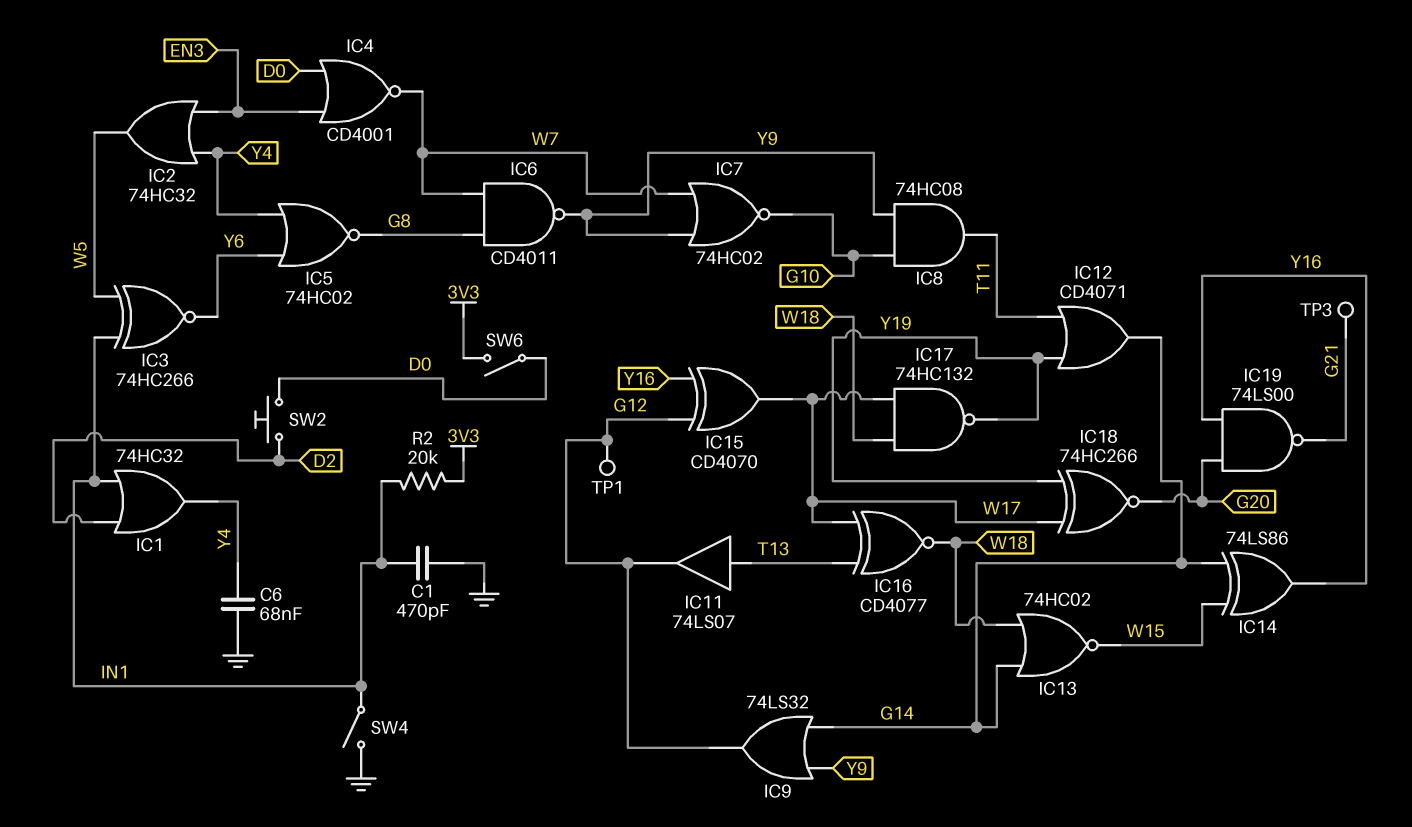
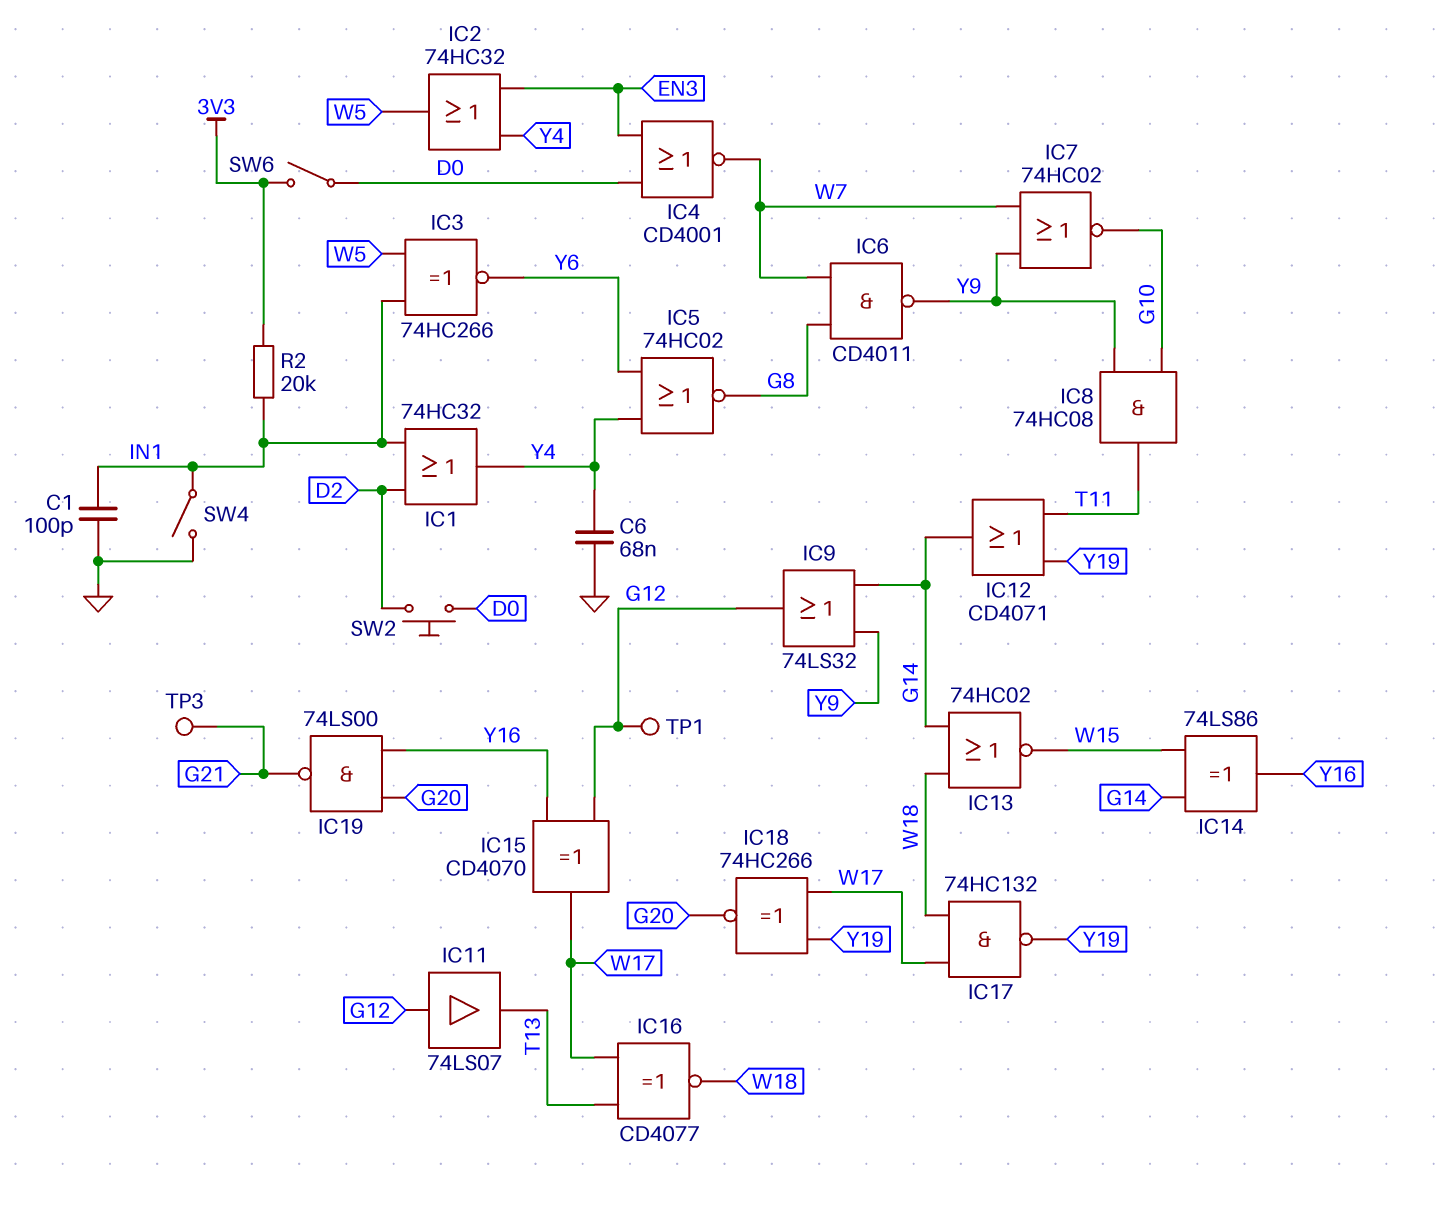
C1: 470pF (GND, IN1) -> 100pF (GND, IN1)
IC11: buffer 74LS07 (in T13, out G12) -> buffer 74LS07 (in G12, out T13)

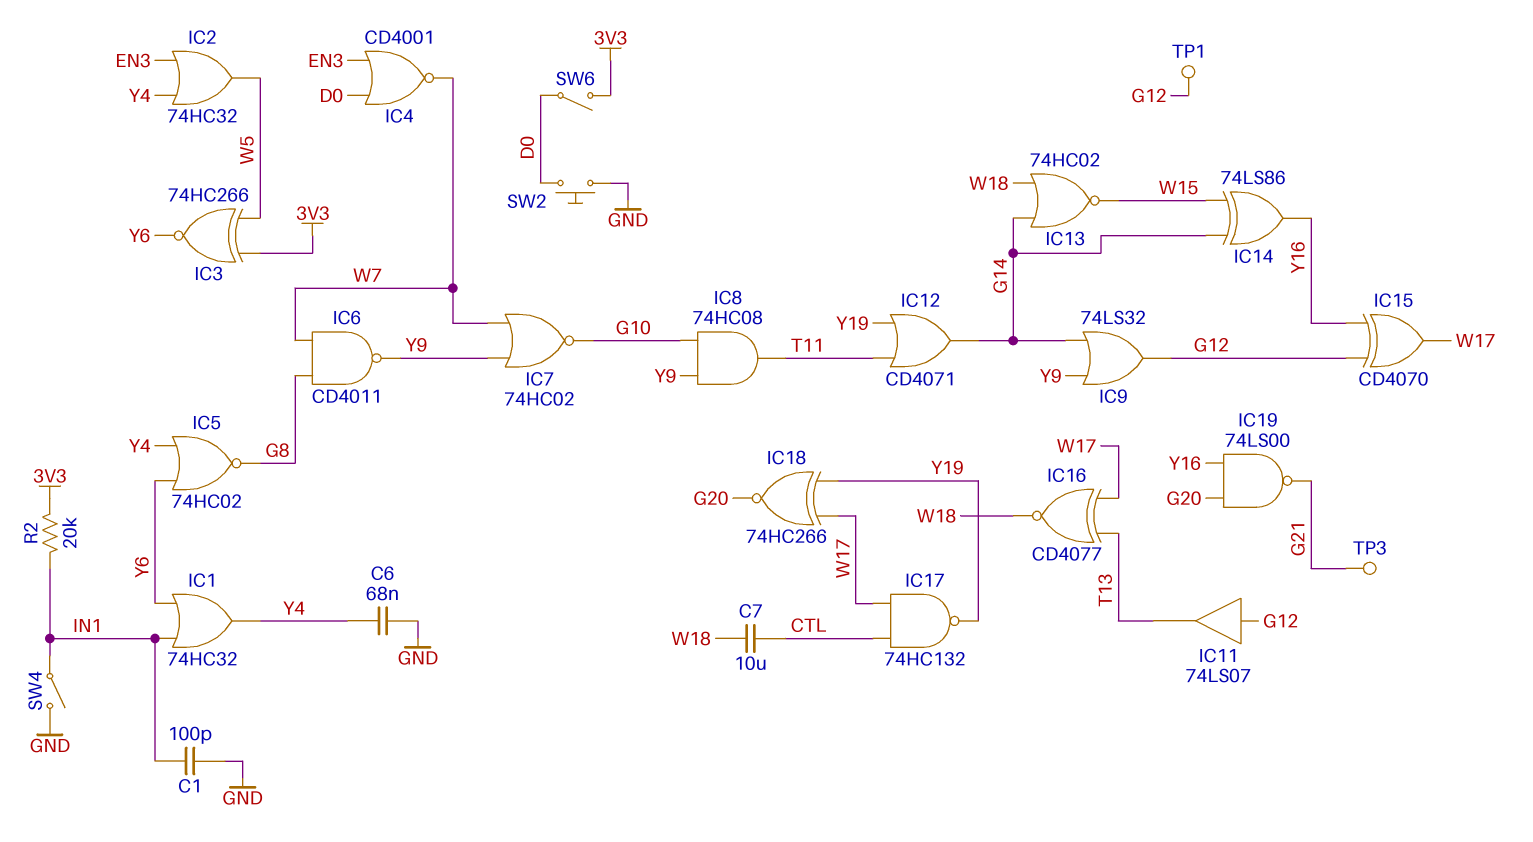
C7: none -> 10uF (CTL, W18)
IC1: OR 74HC32 (in D2, in IN1, out Y4) -> OR 74HC32 (in IN1, in Y6, out Y4)
IC3: XNOR 74HC266 (in IN1, in W5, out Y6) -> XNOR 74HC266 (in 3V3, in W5, out Y6)
IC17: NAND 74HC132 (in W17, in W18, out Y19) -> NAND 74HC132 (in CTL, in W17, out Y19)
SW2: button (D0, D2) -> button (D0, GND)

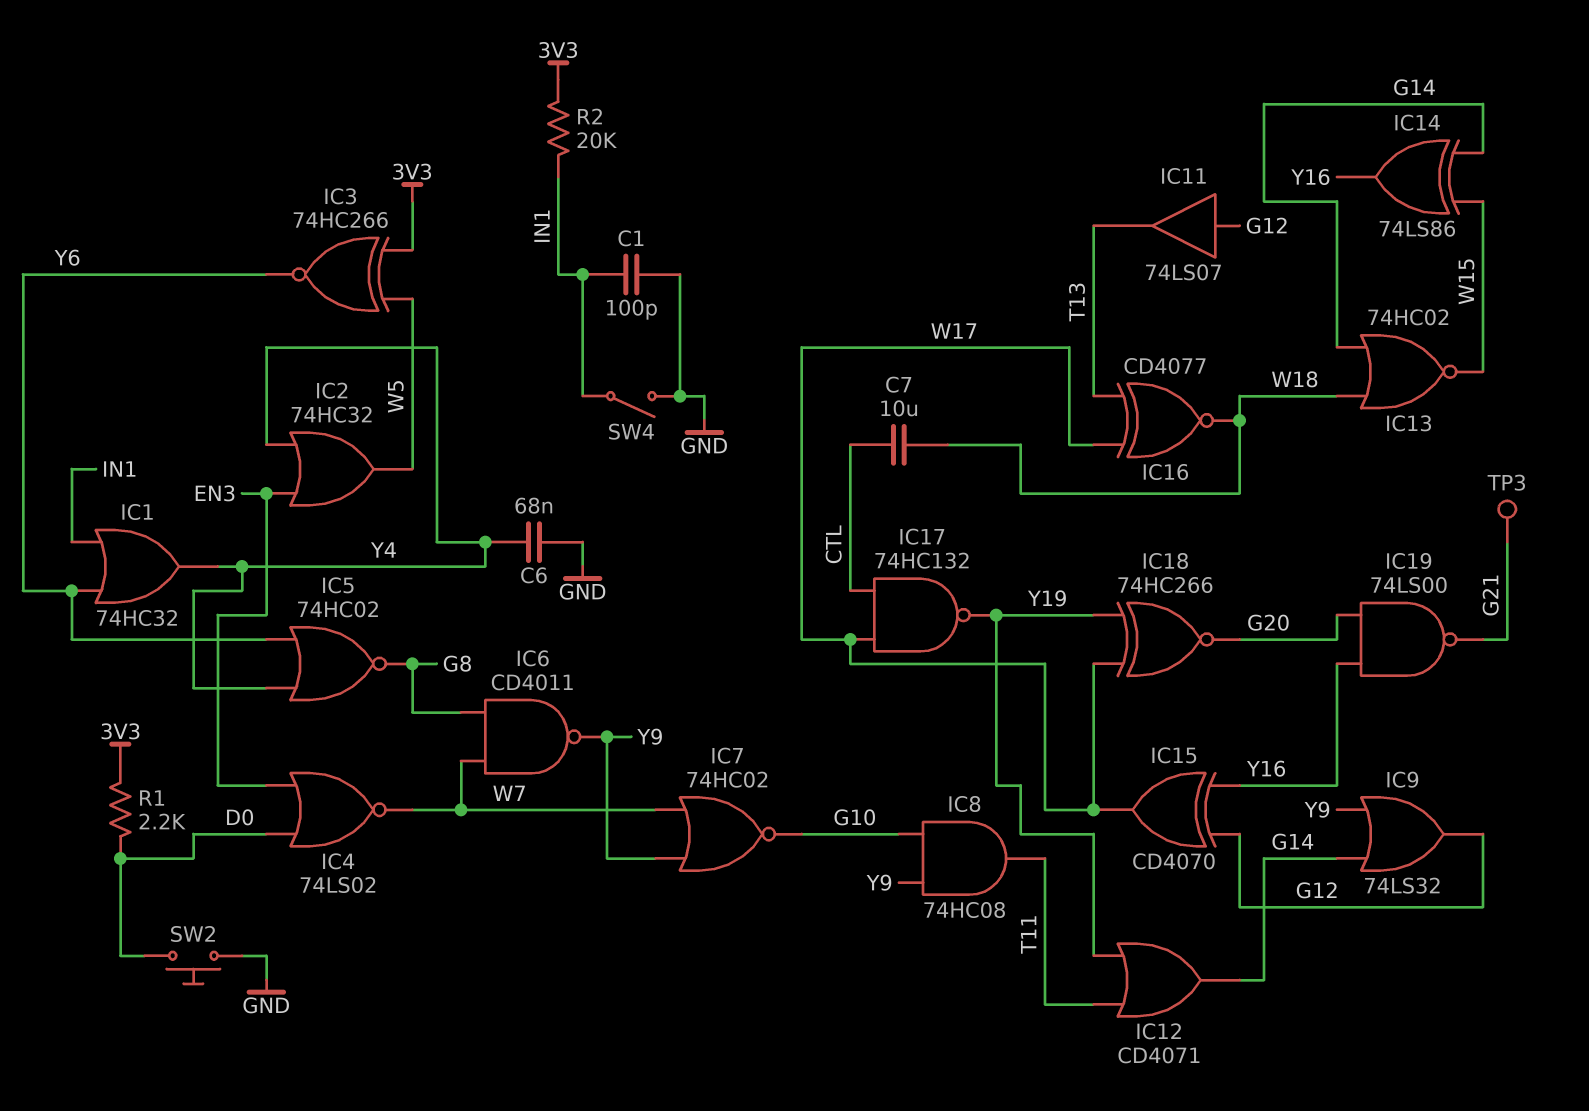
IC4: NOR CD4001 (in D0, in EN3, out W7) -> NOR 74LS02 (in D0, in EN3, out W7)
R1: none -> 2.2k (3V3, D0)
SW6: switch (3V3, D0) -> none
TP1: test point (G12) -> none

